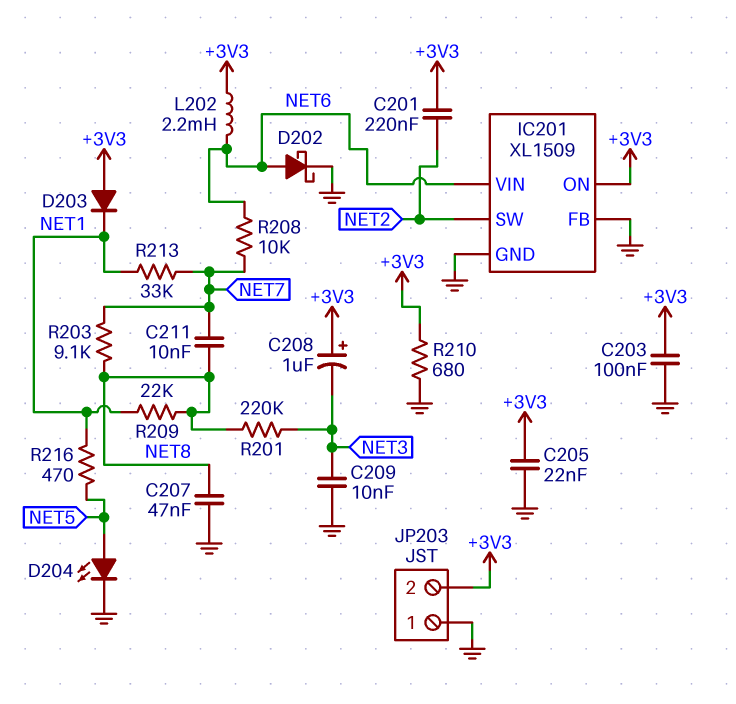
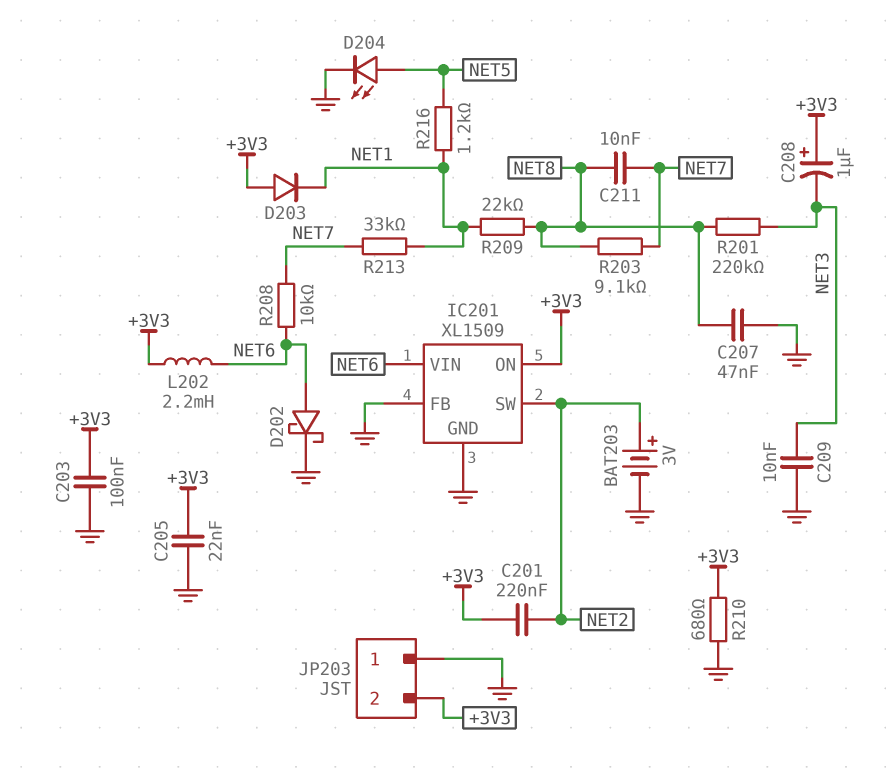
BAT203: none -> 3V (plus NET2, minus GND)
R216: 470 (NET1, NET5) -> 1.2k (NET1, NET5)

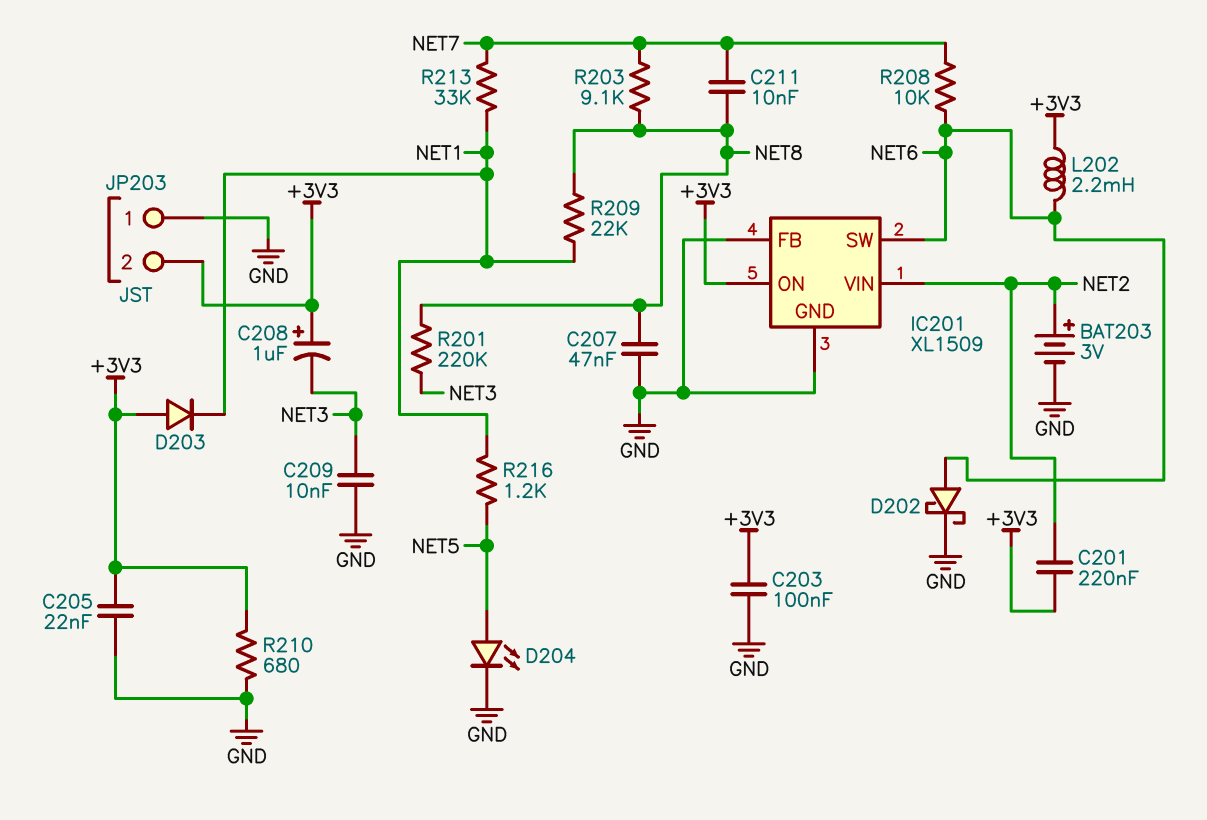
IC201 pin SW: NET2 -> NET6
IC201 pin VIN: NET6 -> NET2

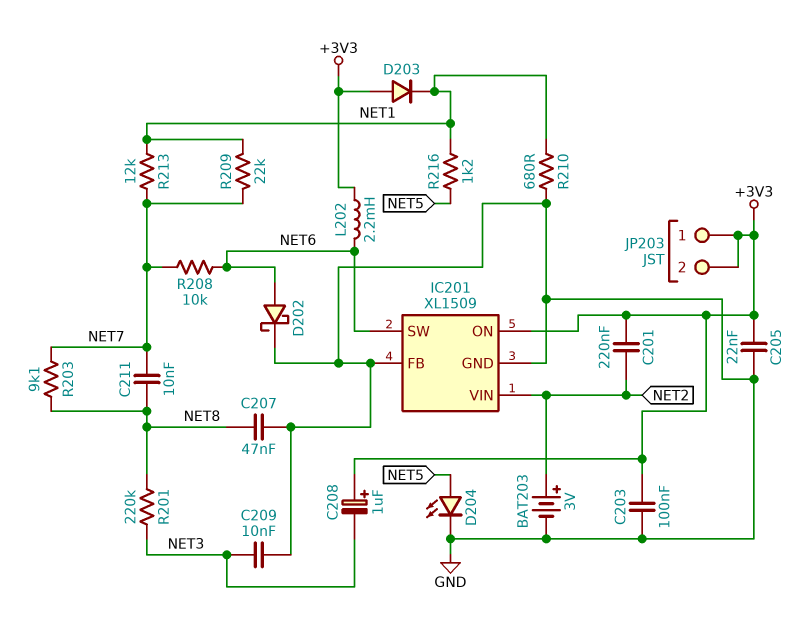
JP203 pin 1: GND -> +3V3
R209: 22k (NET1, NET8) -> 22k (NET1, NET7)
R210: 680 (+3V3, GND) -> 680 (GND, NET1)
R213: 33k (NET1, NET7) -> 12k (NET1, NET7)

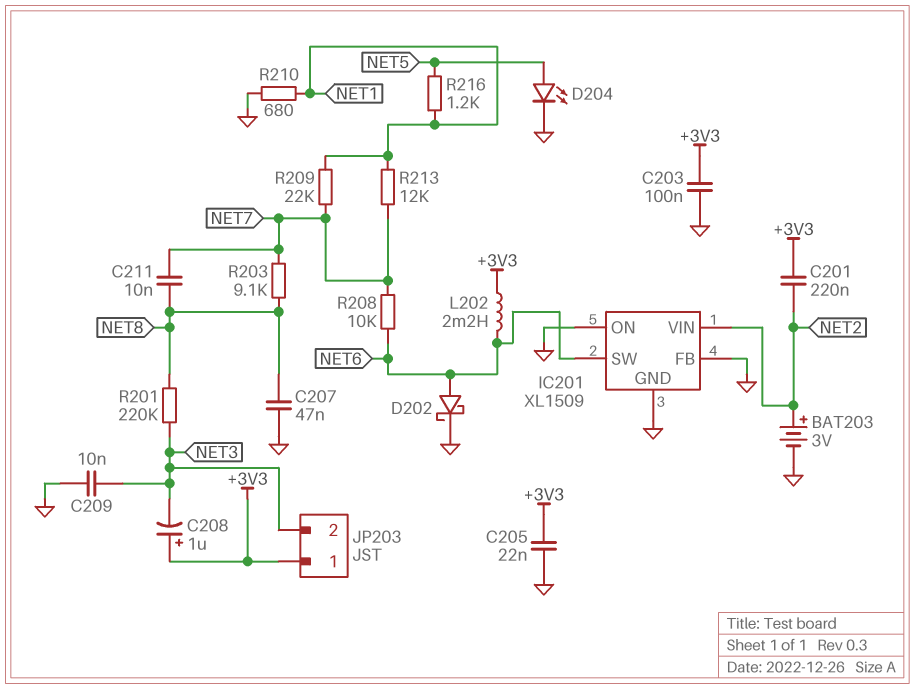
D203: diode (A +3V3, K NET1) -> none
IC201 pin ON: +3V3 -> GND
JP203 pin 2: +3V3 -> NET3

